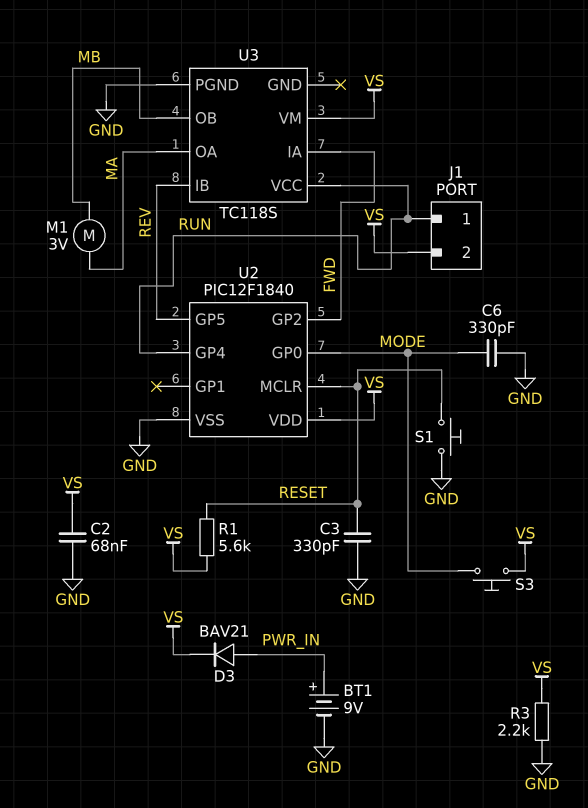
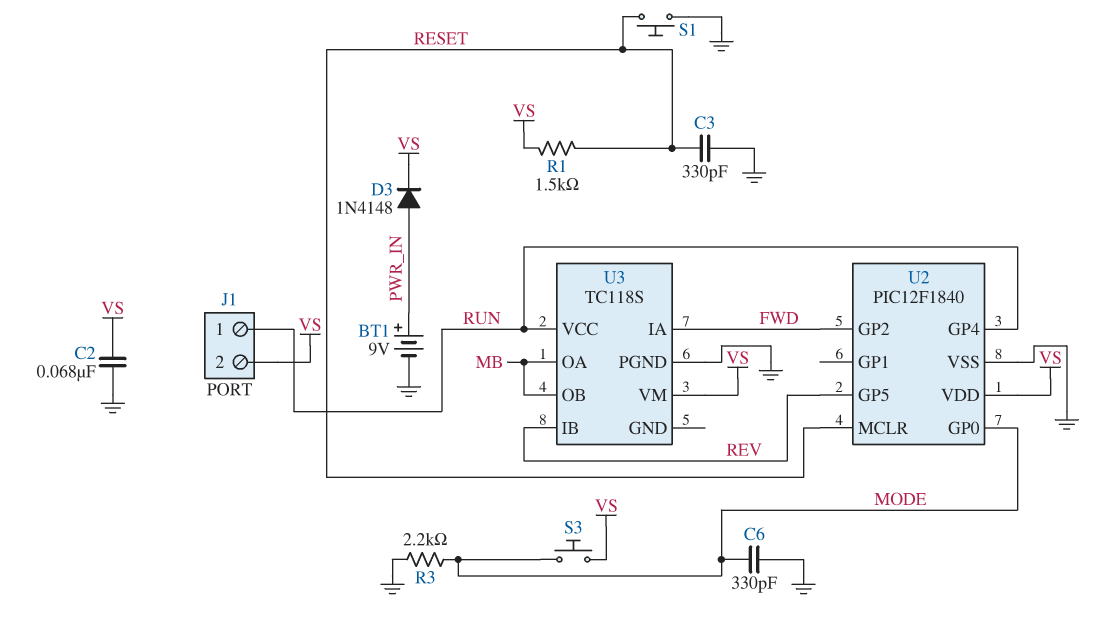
D3: diode BAV21 (A PWR_IN, K VS) -> diode 1N4148 (A PWR_IN, K VS)
M1: motor 3V (MA, MB) -> none
R1: 5.6k (RESET, VS) -> 1.5k (RESET, VS)
R3: 2.2k (GND, VS) -> 2.2k (GND, MODE)
U3 pin OA: MA -> MB

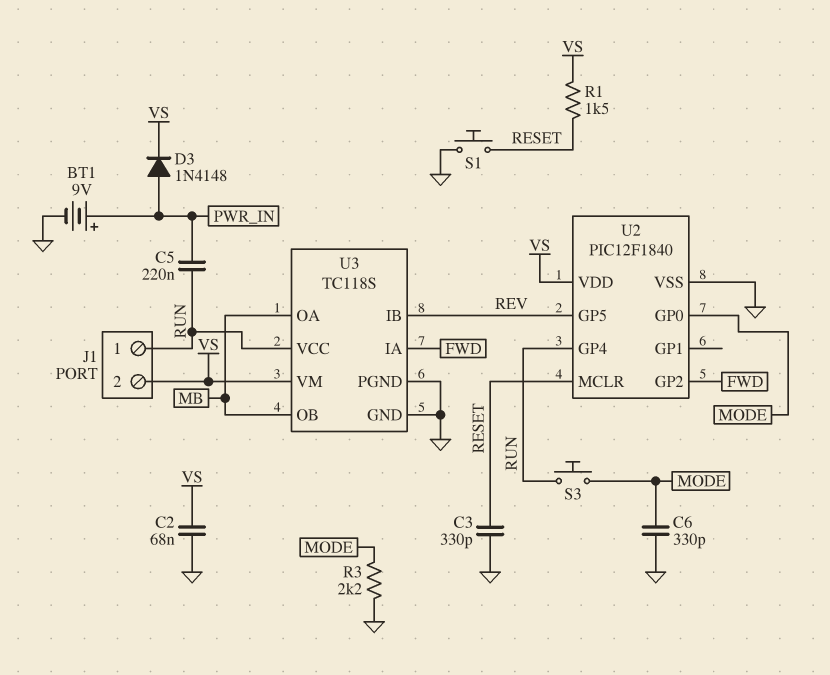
C5: none -> 220nF (PWR_IN, RUN)
S3: button (MODE, VS) -> button (MODE, RUN)
U3 pin GND: none -> GND

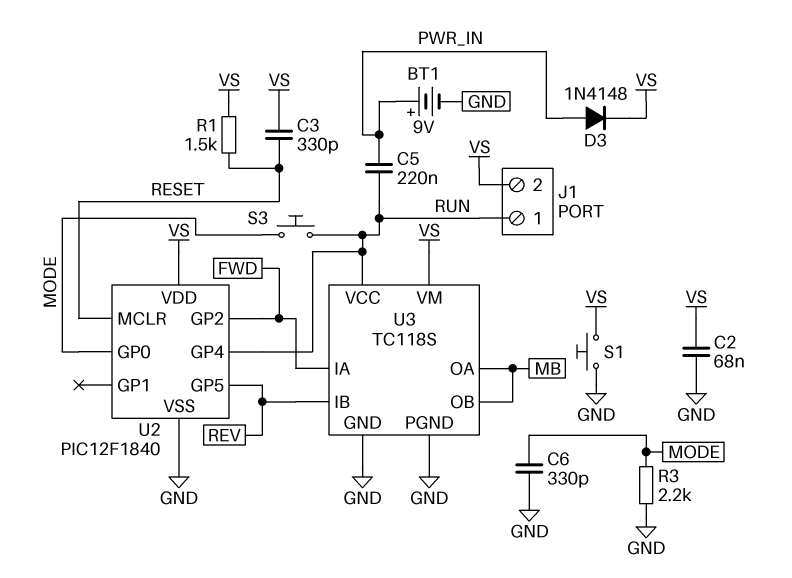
C3: 330pF (GND, RESET) -> 330pF (RESET, VS)
S1: button (GND, RESET) -> button (GND, VS)

